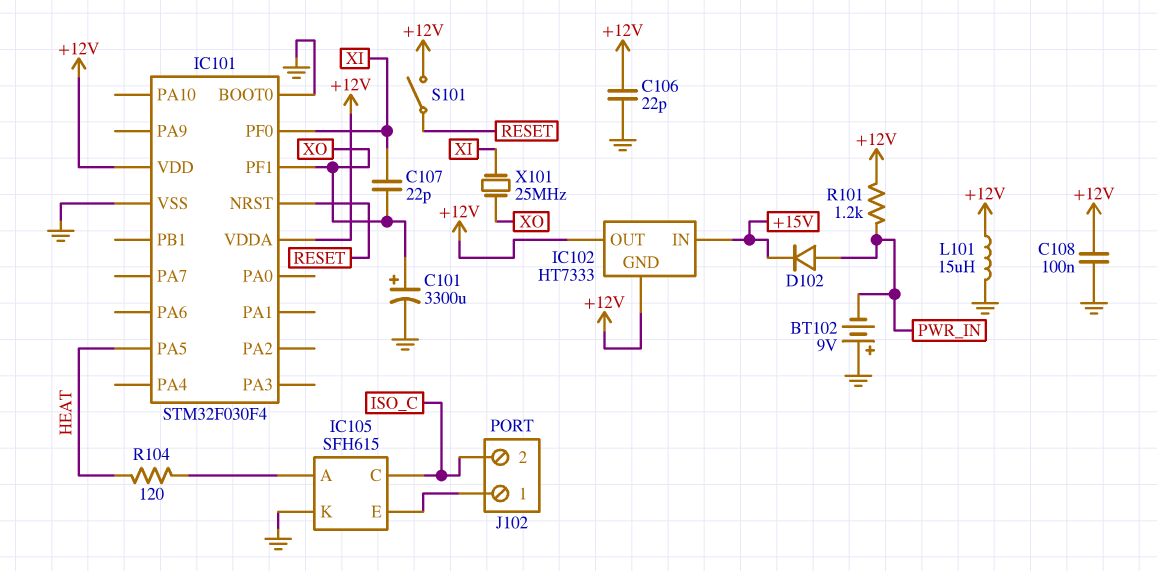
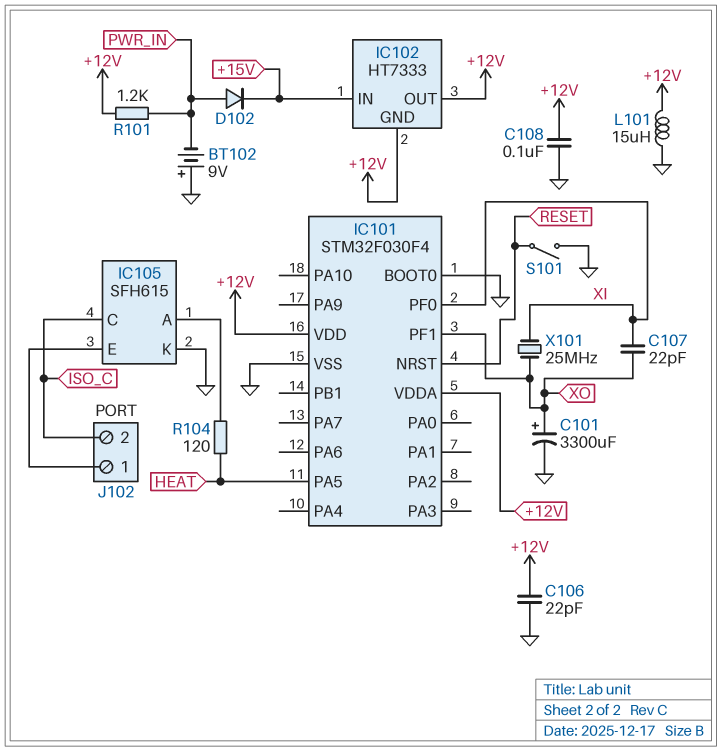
S101: switch (+12V, RESET) -> switch (GND, RESET)

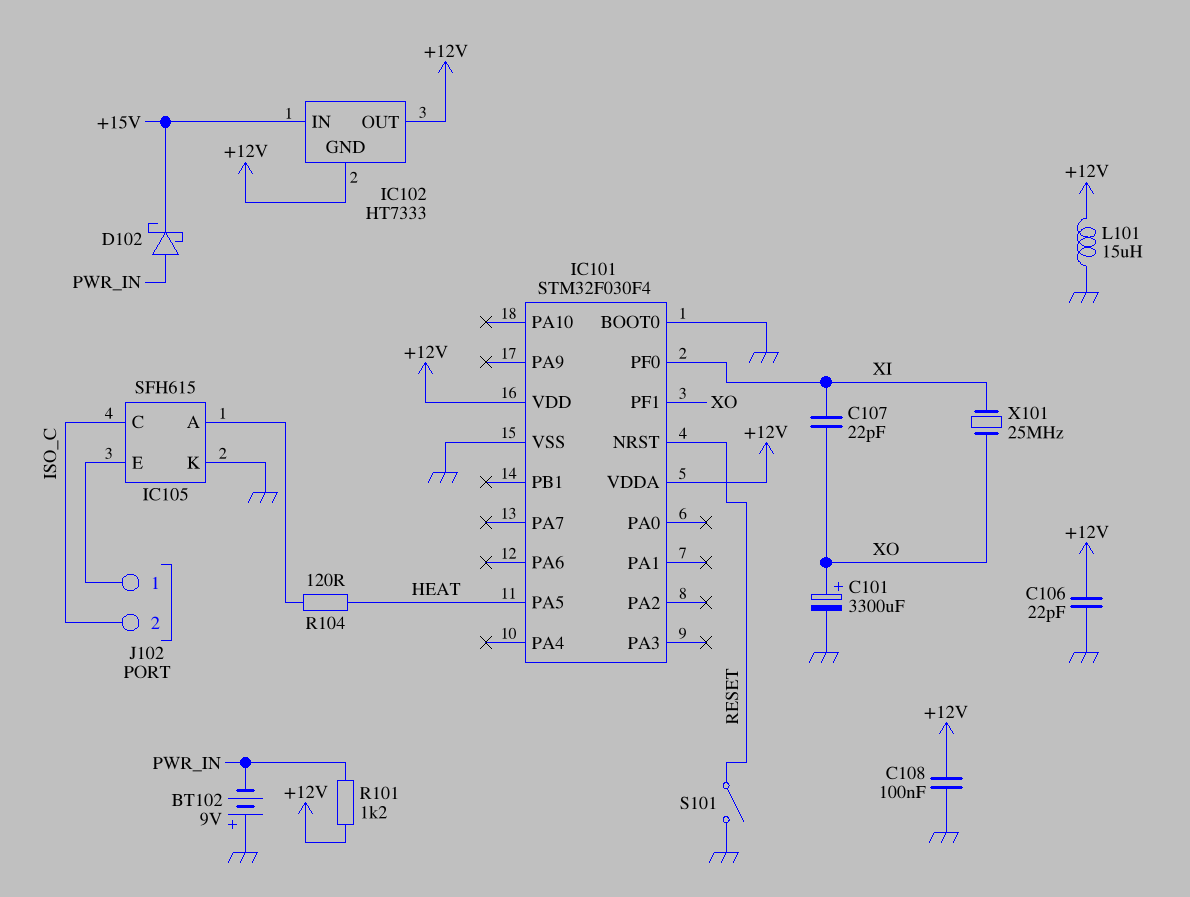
D102: diode (A PWR_IN, K +15V) -> schottky (A PWR_IN, K +15V)

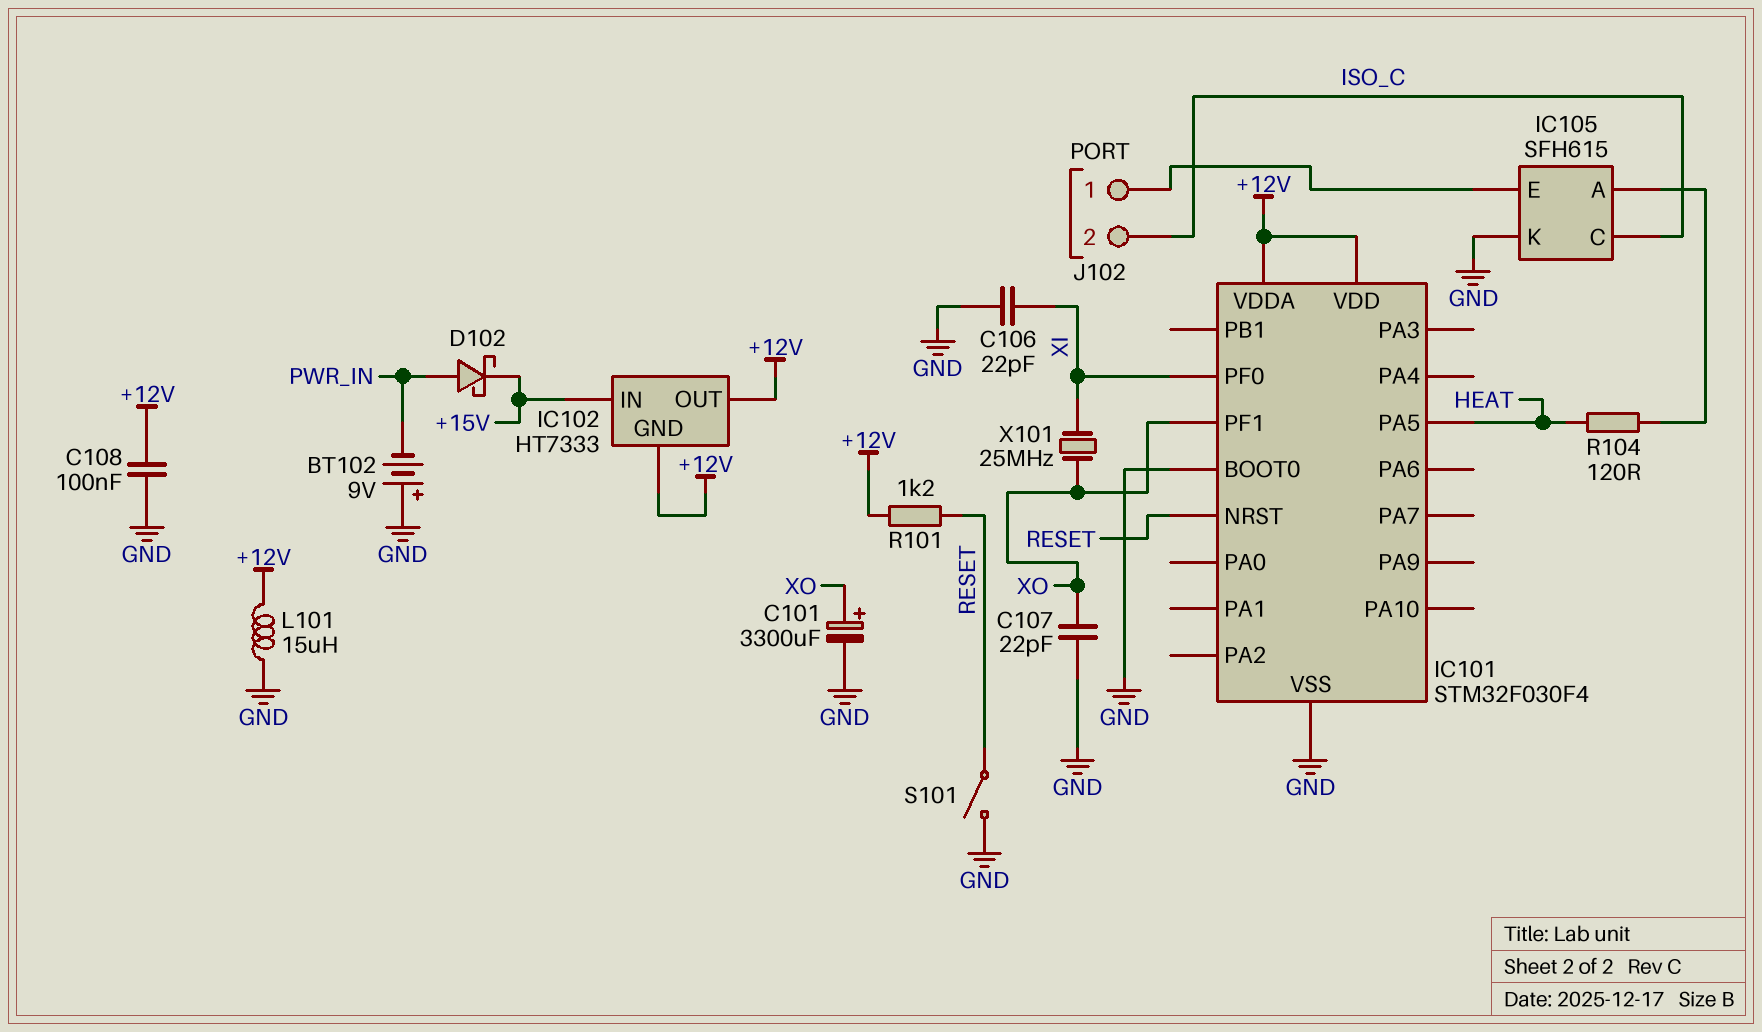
C106: 22pF (+12V, GND) -> 22pF (GND, XI)
C107: 22pF (XI, XO) -> 22pF (GND, XO)
R101: 1.2k (+12V, PWR_IN) -> 1.2k (+12V, RESET)

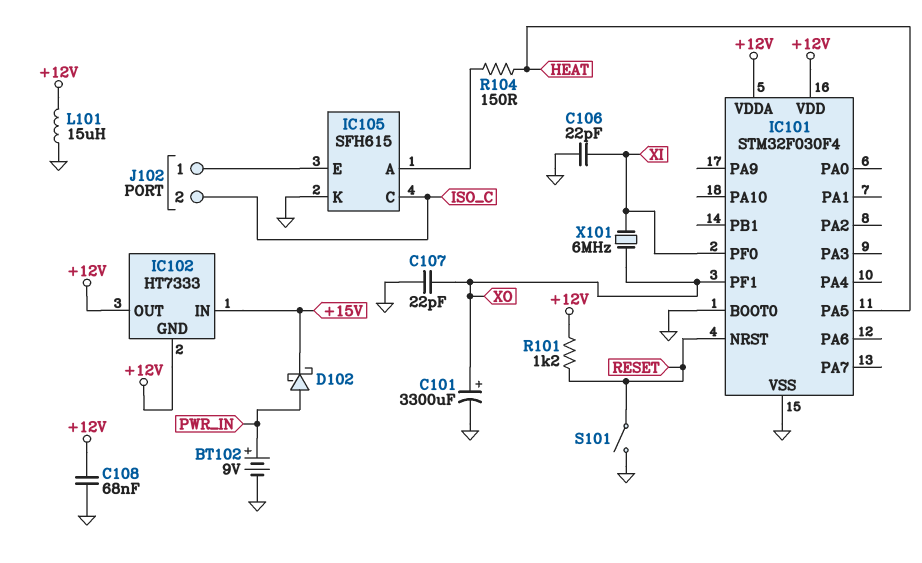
BT102: 9V (plus GND, minus PWR_IN) -> 9V (plus PWR_IN, minus GND)
C108: 100nF (+12V, GND) -> 68nF (+12V, GND)
R104: 120 (HEAT, IC105/A) -> 150 (HEAT, IC105/A)
X101: 25MHz (XI, XO) -> 6MHz (XI, XO)

